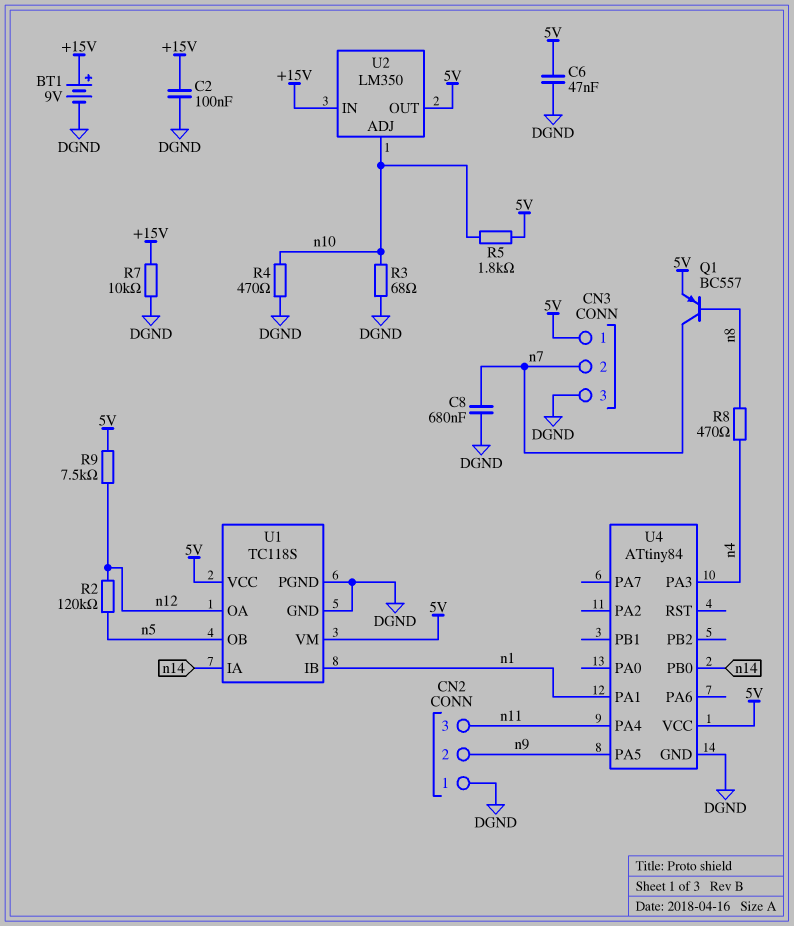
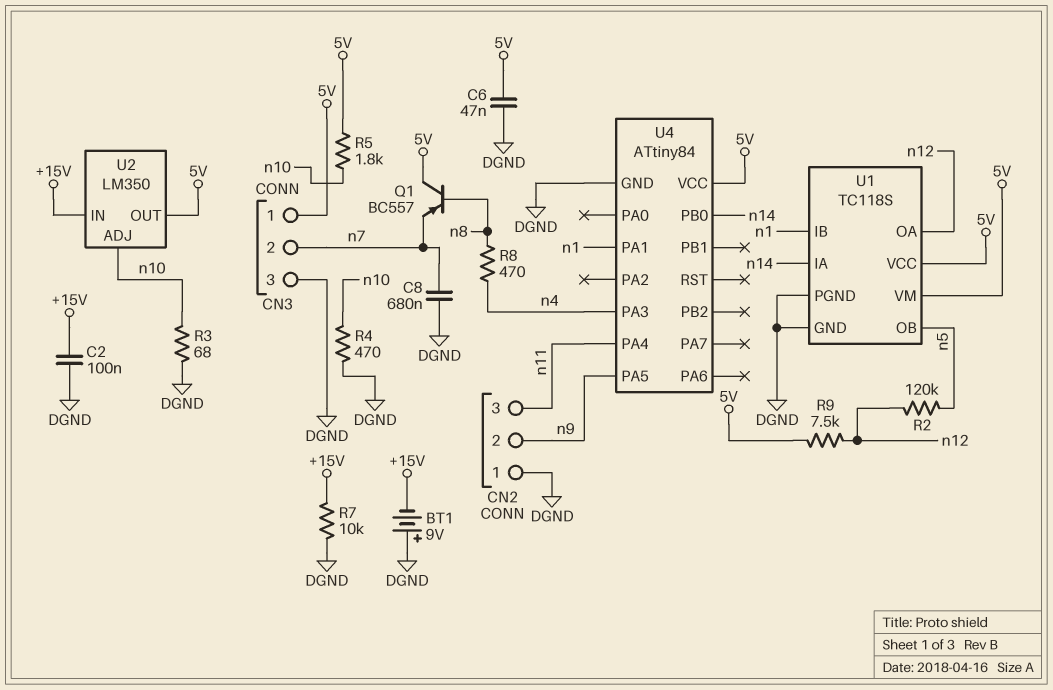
BT1: 9V (plus +15V, minus DGND) -> 9V (plus DGND, minus +15V)
Q1: PNP BC557 (B n8, C n7, E 5V) -> PNP BC557 (B n8, C 5V, E n7)

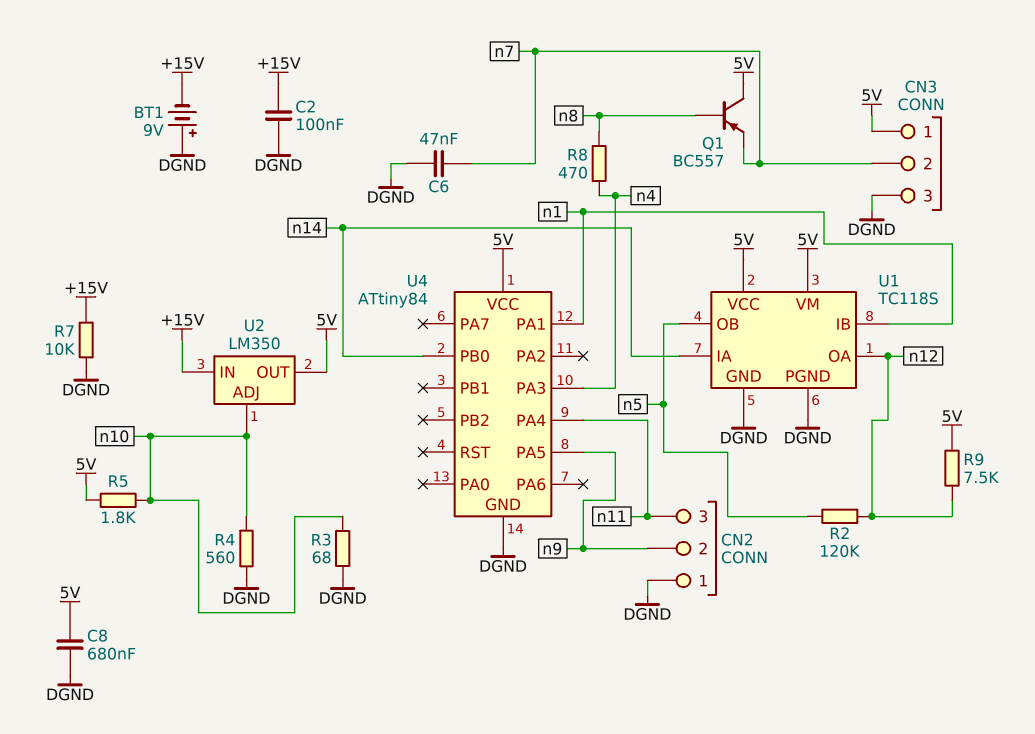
C6: 47nF (5V, DGND) -> 47nF (DGND, n7)
C8: 680nF (DGND, n7) -> 680nF (5V, DGND)
R4: 470 (DGND, n10) -> 560 (DGND, n10)

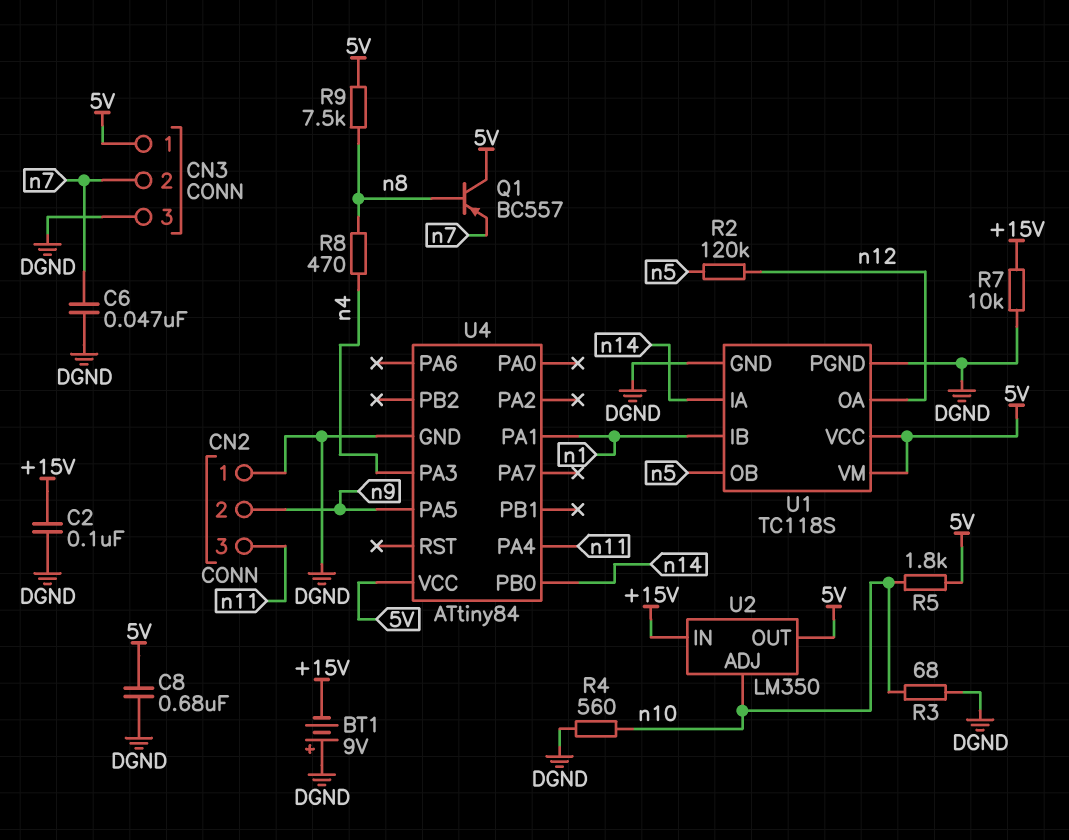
R9: 7.5k (5V, n12) -> 7.5k (5V, n8)

